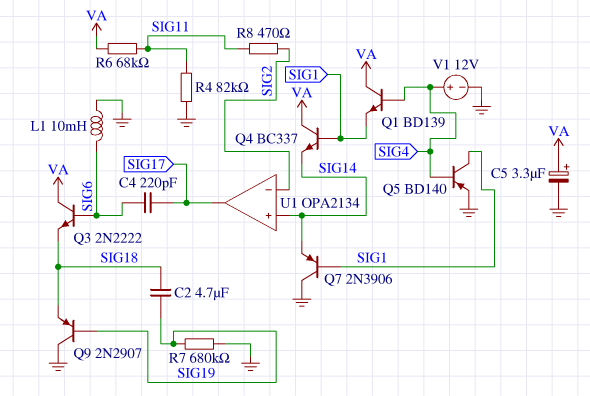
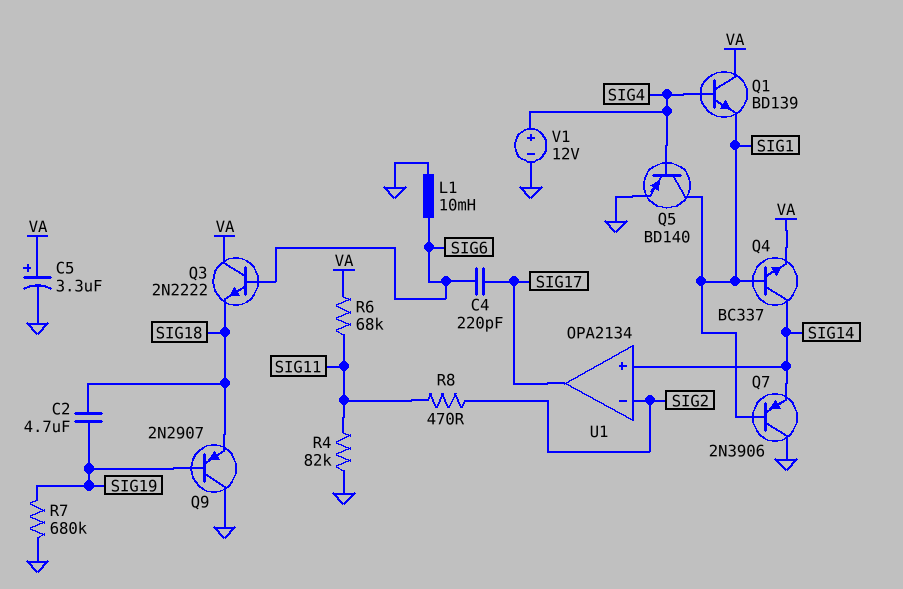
Q4: NPN BC337 (B SIG1, C VA, E SIG14) -> NPN BC337 (B SIG1, C SIG14, E VA)

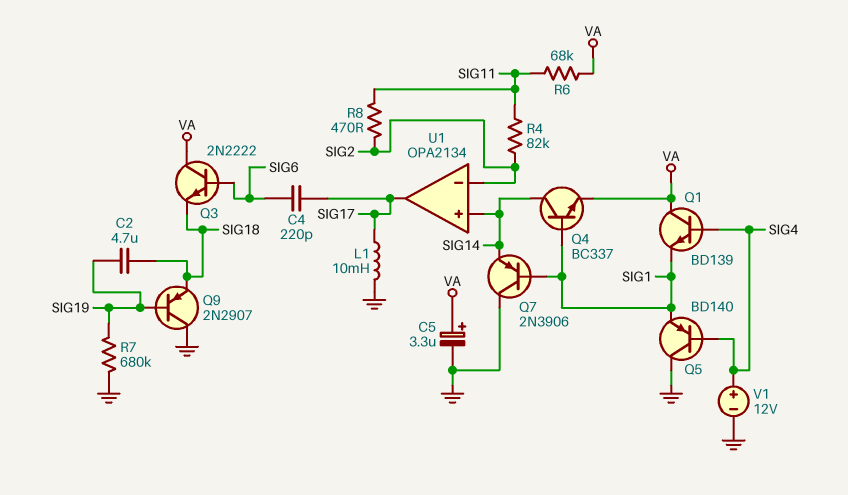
L1: 10mH (GND, SIG6) -> 10mH (GND, SIG17)
Q5: PNP BD140 (B SIG4, C SIG1, E GND) -> PNP BD140 (B SIG4, C GND, E SIG1)
R4: 82k (GND, SIG11) -> 82k (SIG2, SIG11)

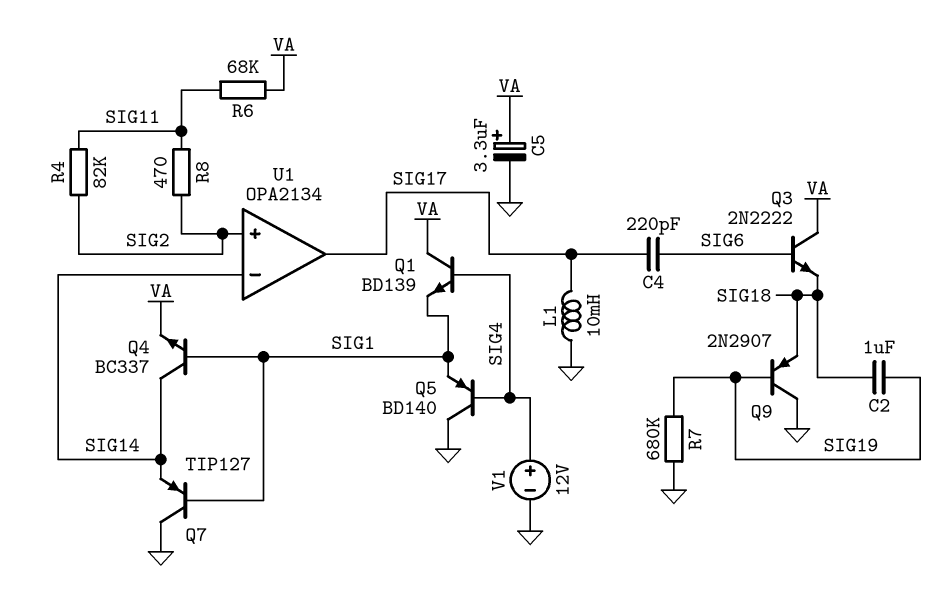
C2: 4.7uF (SIG18, SIG19) -> 1uF (SIG18, SIG19)
Q7: PNP 2N3906 (B SIG1, C GND, E SIG14) -> PNP TIP127 (B SIG1, C GND, E SIG14)
U1 pin in+: SIG14 -> SIG2
U1 pin in-: SIG2 -> SIG14

